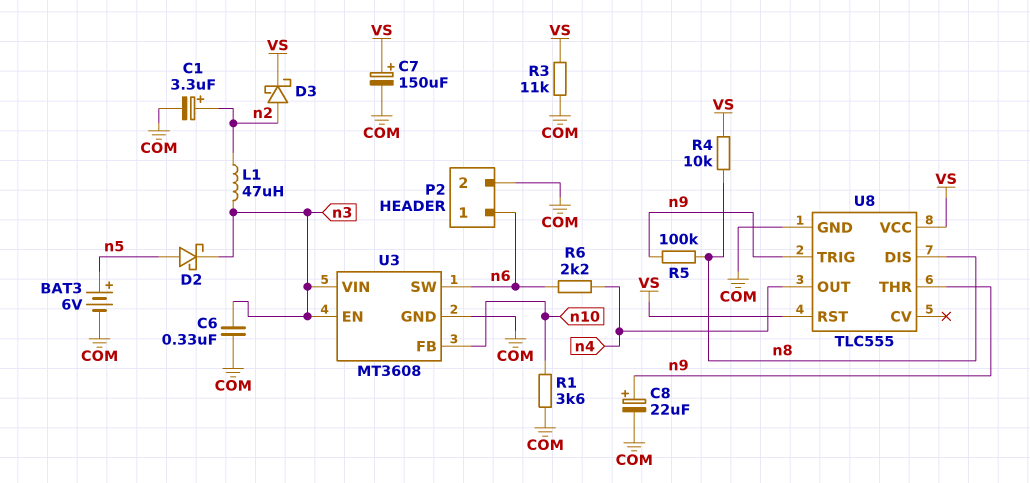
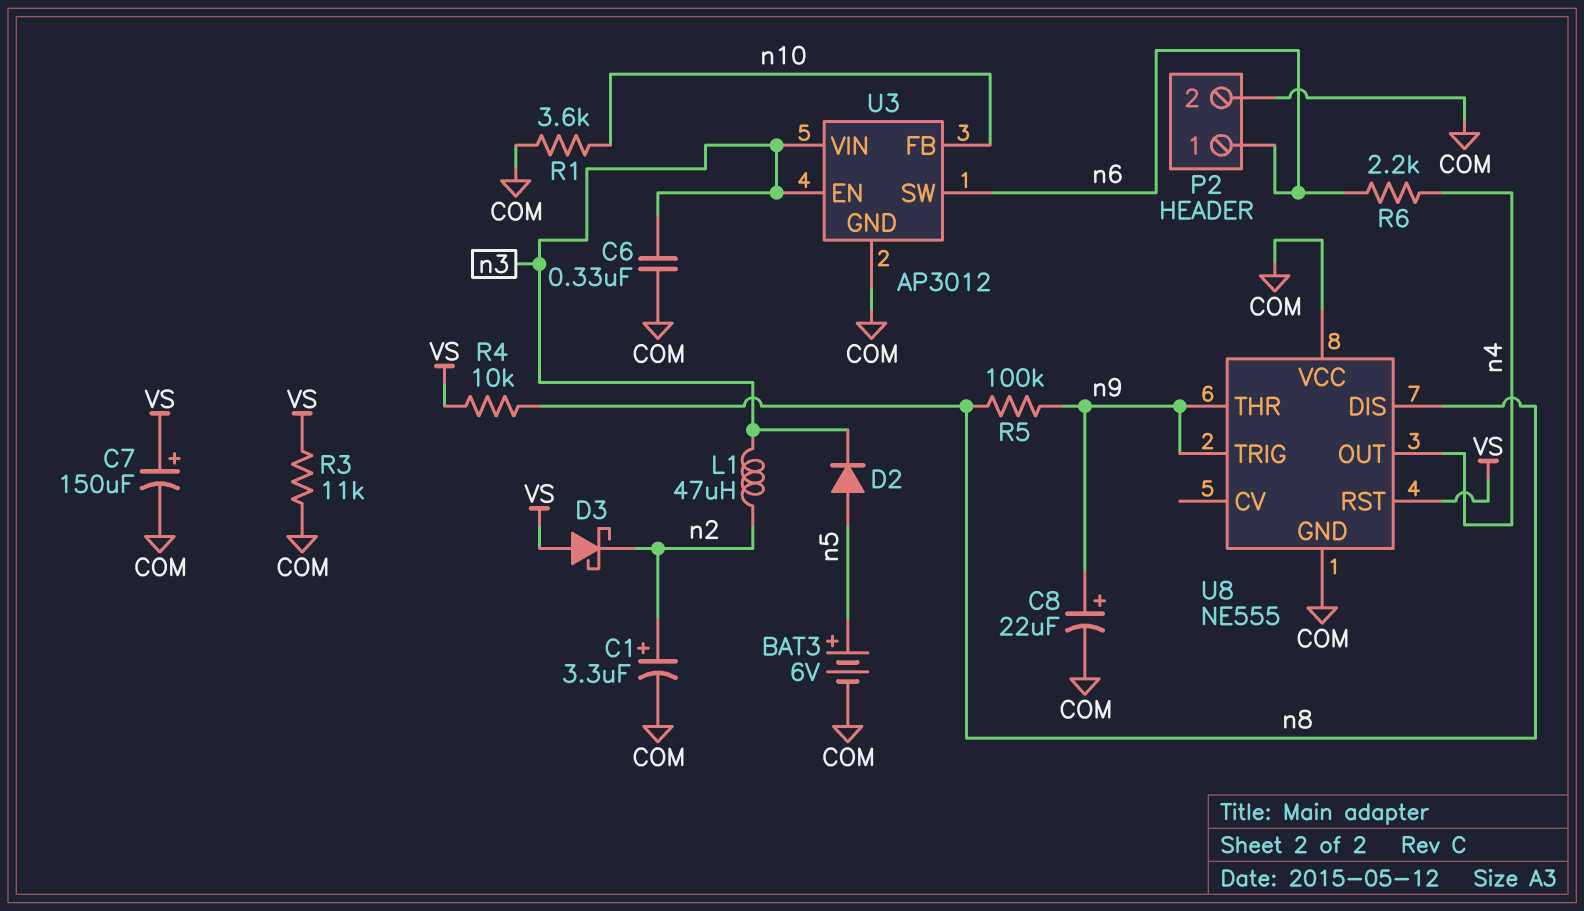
D2: schottky (A n5, K n3) -> diode (A n5, K n3)
D3: schottky (A n2, K VS) -> schottky (A VS, K n2)
U3: MT3608 -> AP3012
U8: TLC555 -> NE555
U8 pin VCC: VS -> COM

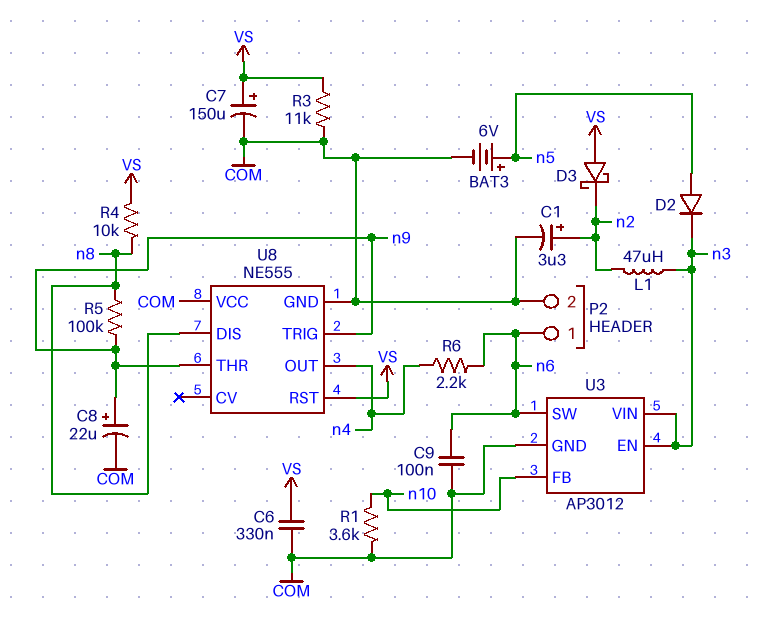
C6: 330nF (COM, n3) -> 330nF (COM, VS)
C9: none -> 100nF (COM, n6)

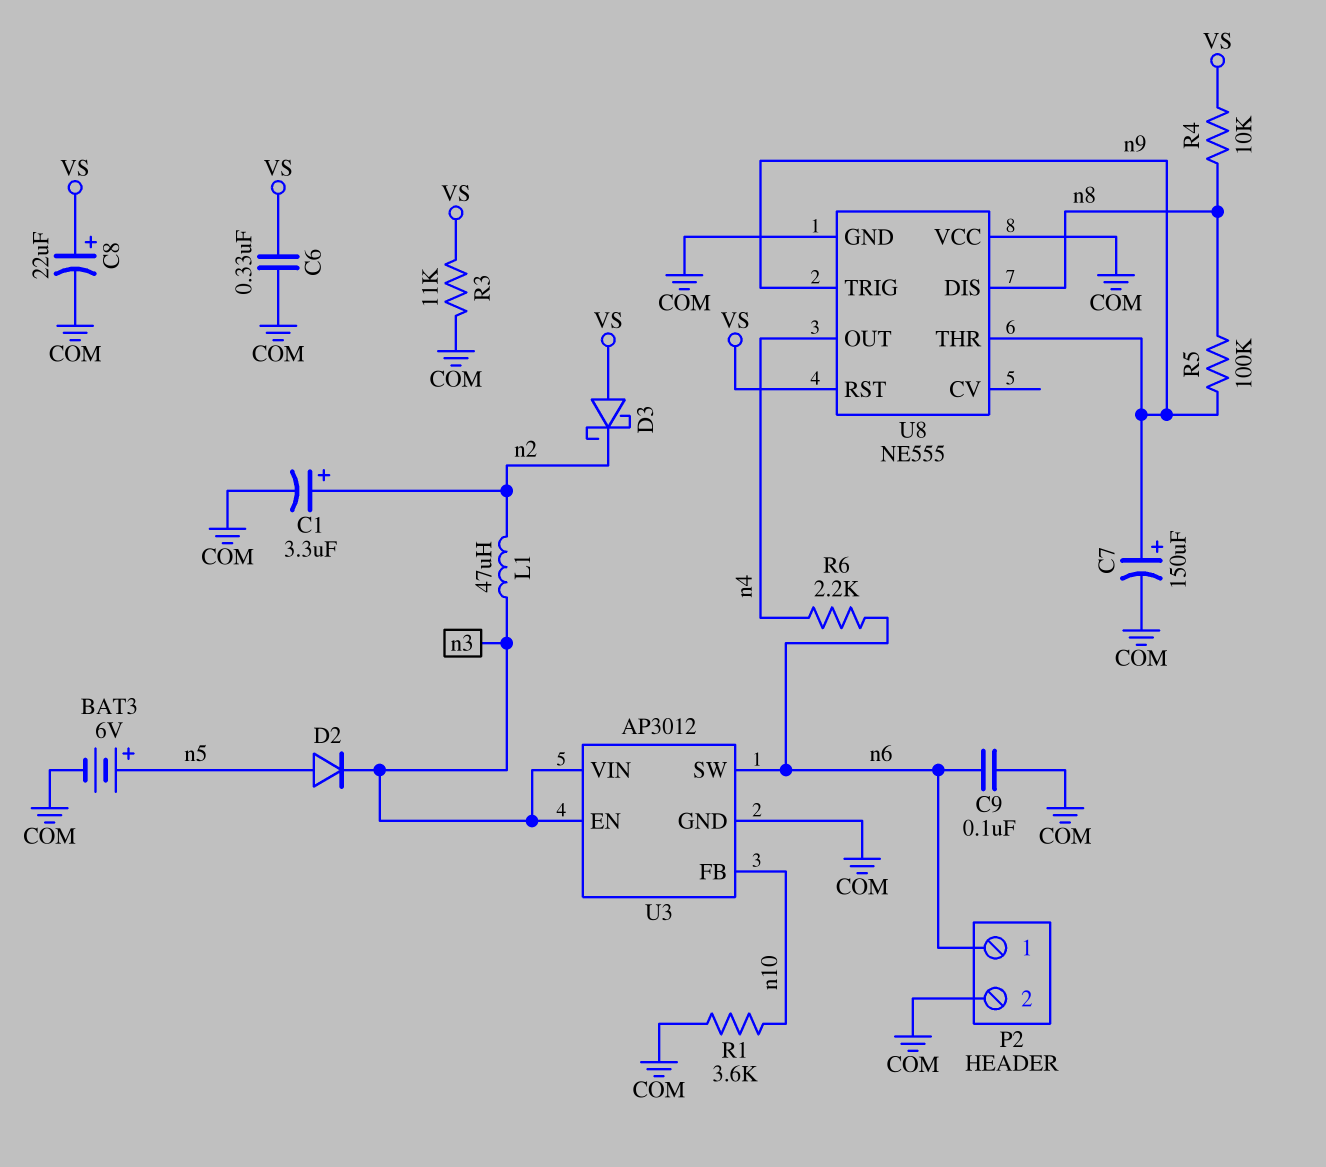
C7: 150uF (plus VS, minus COM) -> 150uF (plus n9, minus COM)
C8: 22uF (plus n9, minus COM) -> 22uF (plus VS, minus COM)

